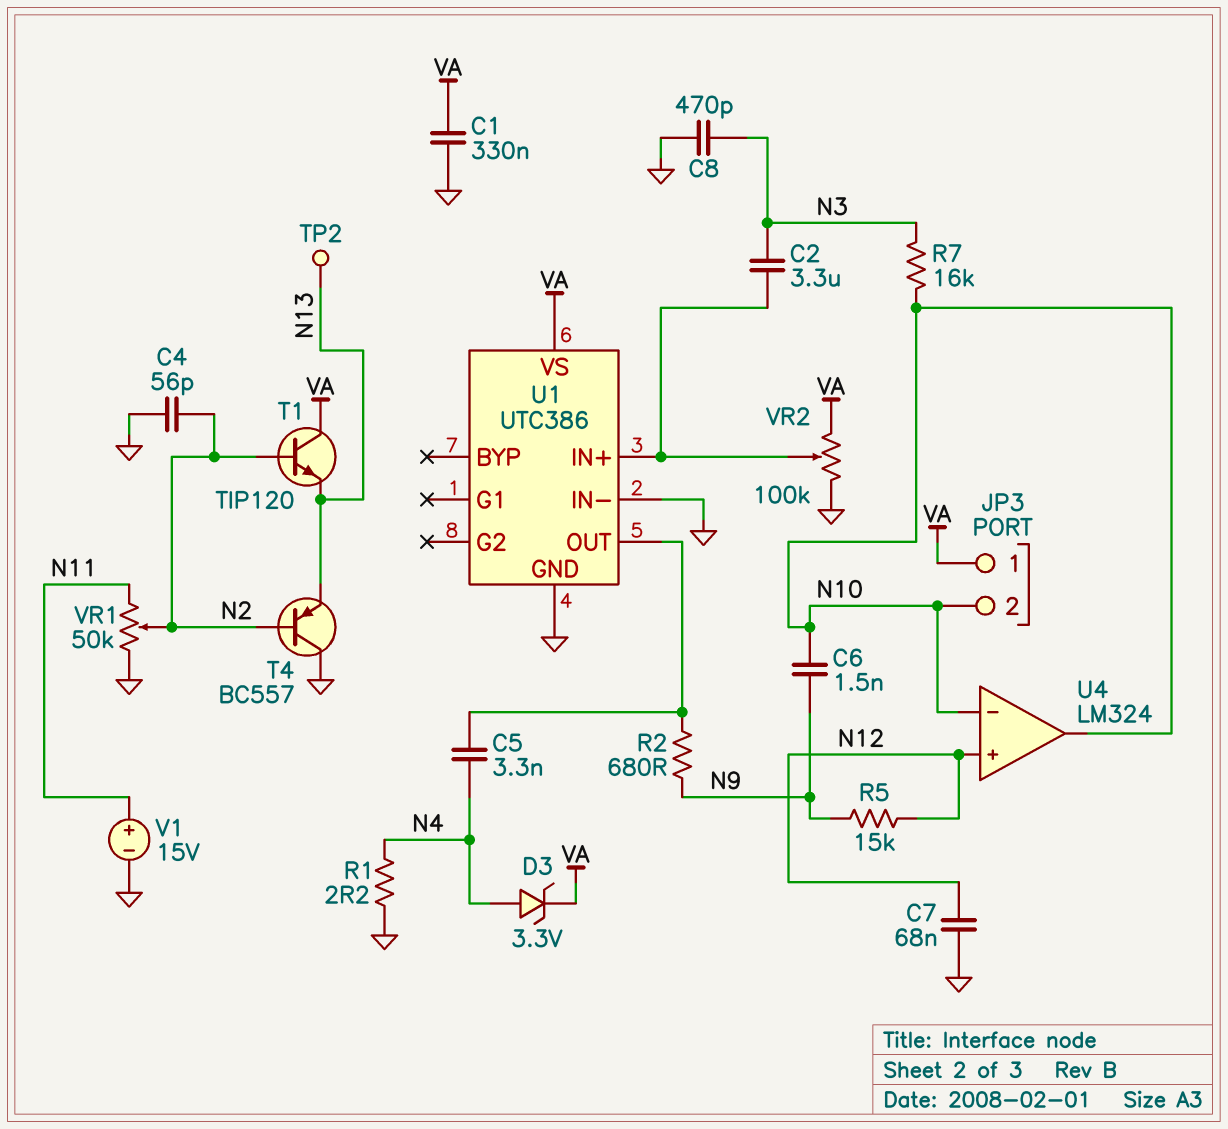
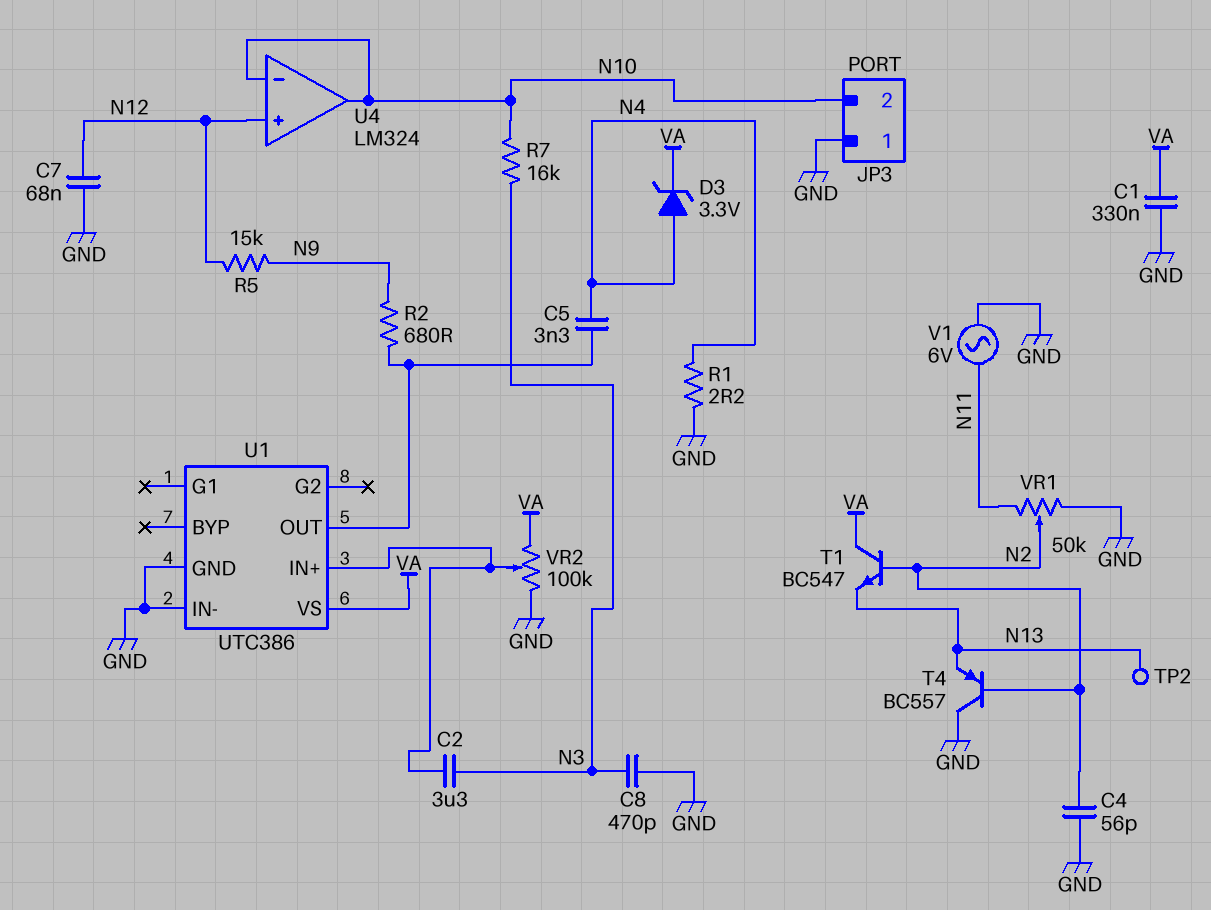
C6: 1.5nF (N9, N10) -> none
JP3 pin 1: VA -> GND
T1: NPN TIP120 (B N2, C VA, E N13) -> NPN BC547 (B N2, C VA, E N13)
V1: 15V (plus N11, minus GND) -> AC 6V (GND, N11)

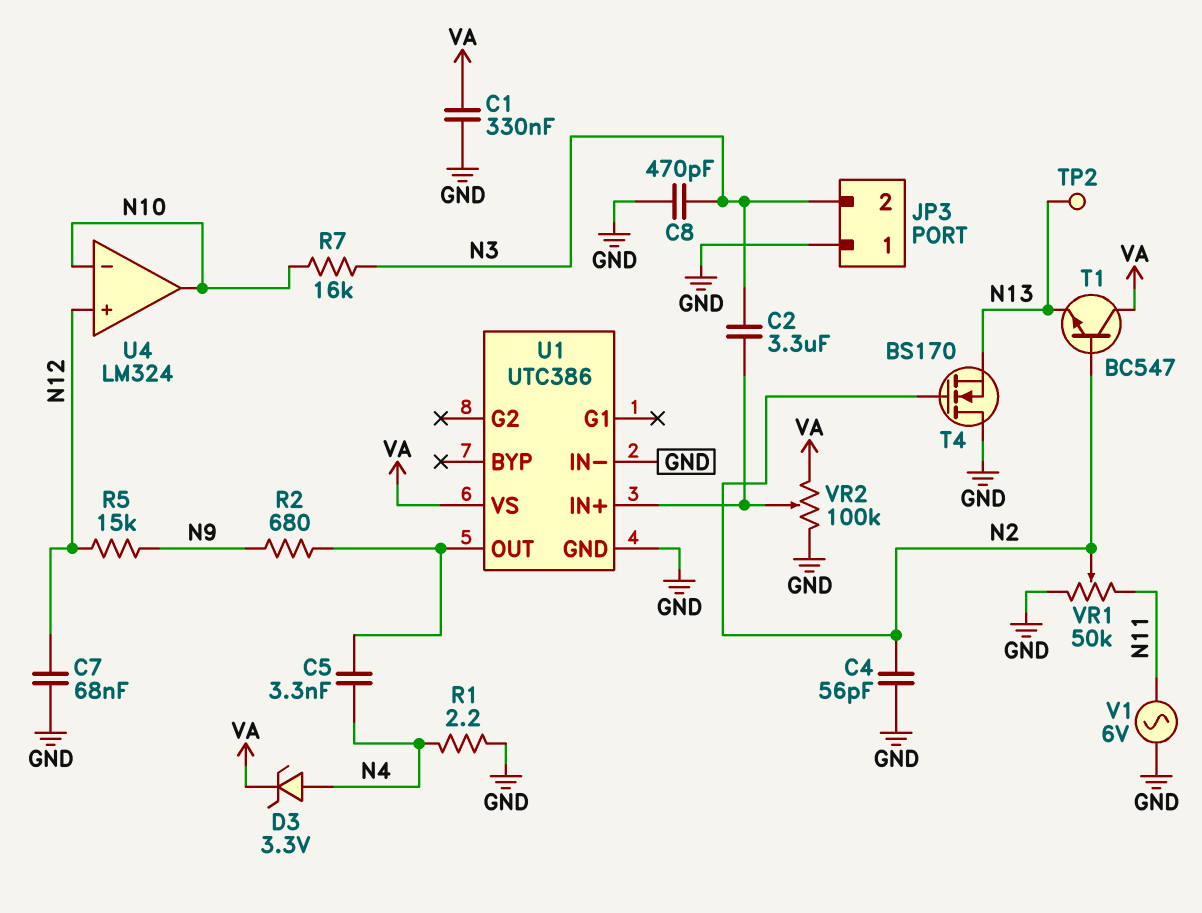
JP3 pin 2: N10 -> N3
T4: PNP BC557 (B N2, C GND, E N13) -> NMOS BS170 (G N2, D GND, S N13)

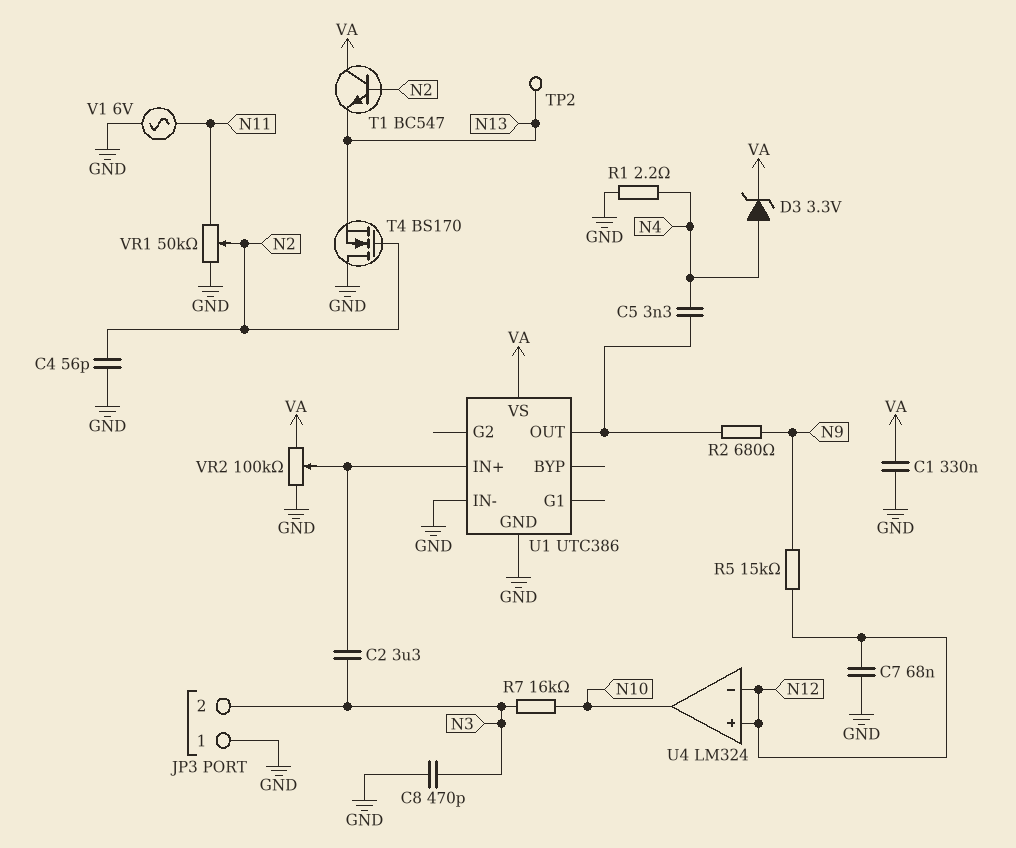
U4 pin in-: N10 -> N12

